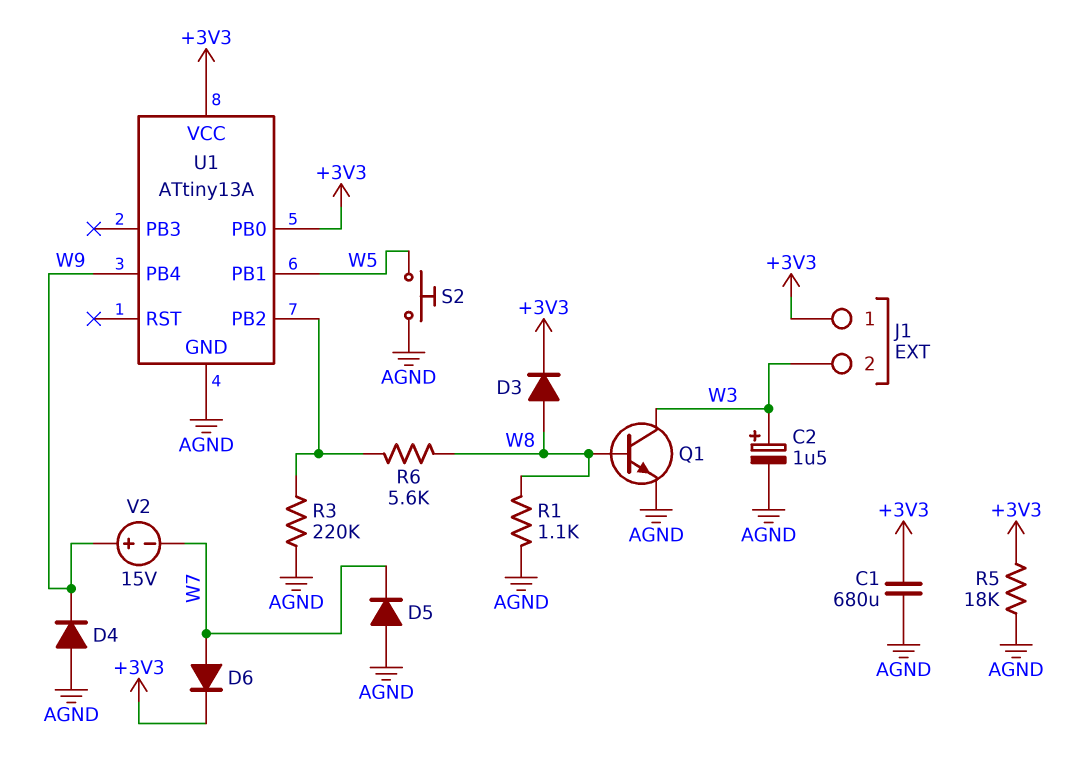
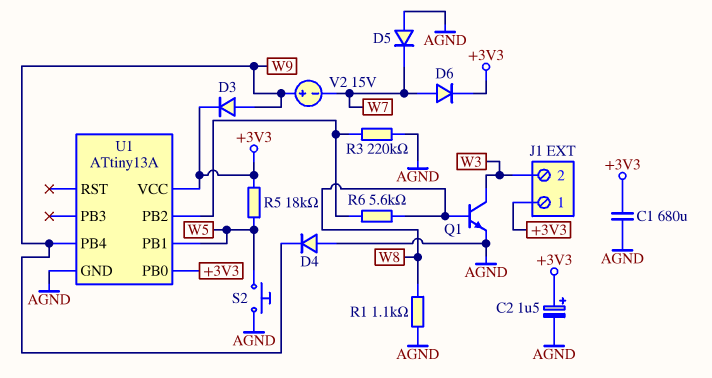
C2: 1.5uF (plus W3, minus AGND) -> 1.5uF (plus +3V3, minus AGND)
D3: diode (A W8, K +3V3) -> diode (A W9, K +3V3)
R5: 18k (+3V3, AGND) -> 18k (+3V3, W5)

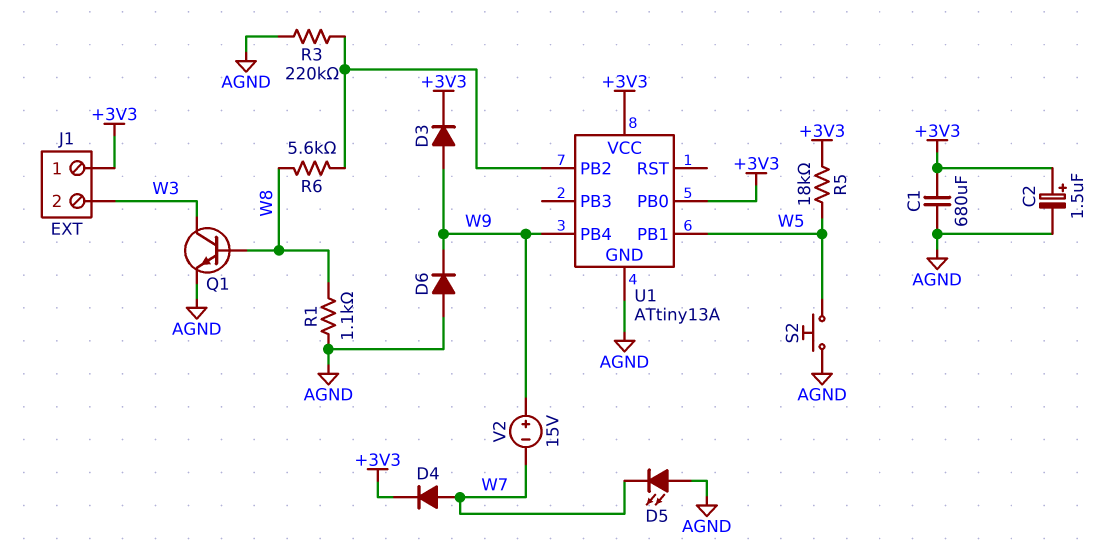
D4: diode (A AGND, K W9) -> diode (A W7, K +3V3)
D5: diode (A AGND, K W7) -> LED (A AGND, K W7)
D6: diode (A W7, K +3V3) -> diode (A AGND, K W9)

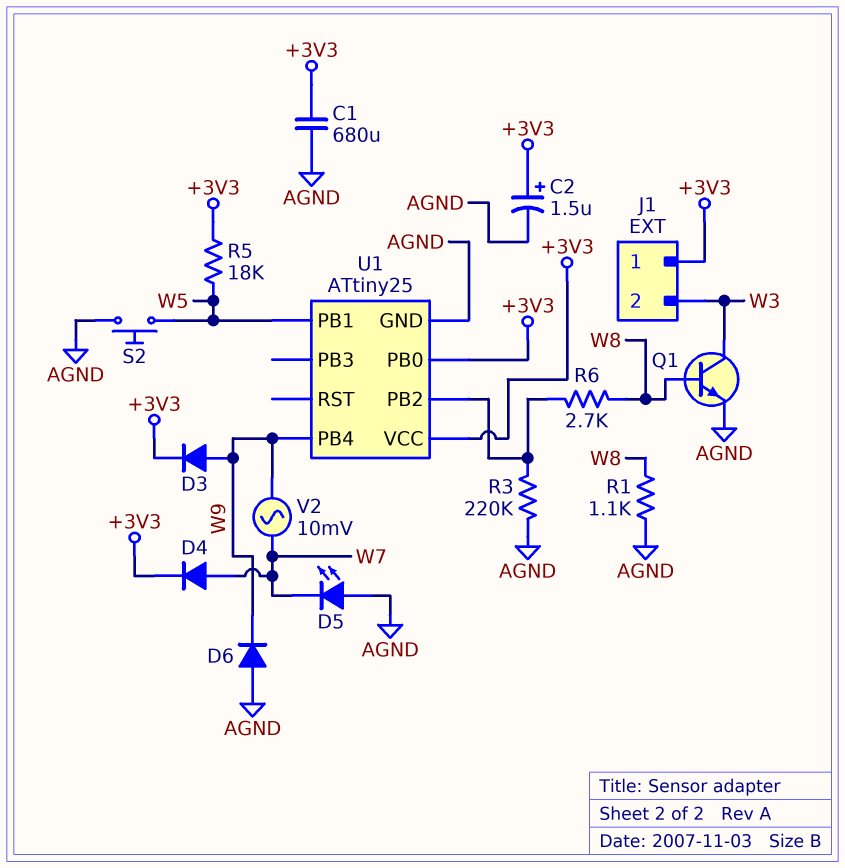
R6: 5.6k (U1/PB2, W8) -> 2.7k (U1/PB2, W8)
U1: ATtiny13A -> ATtiny25
V2: 15V (plus W9, minus W7) -> AC 10mV (W7, W9)

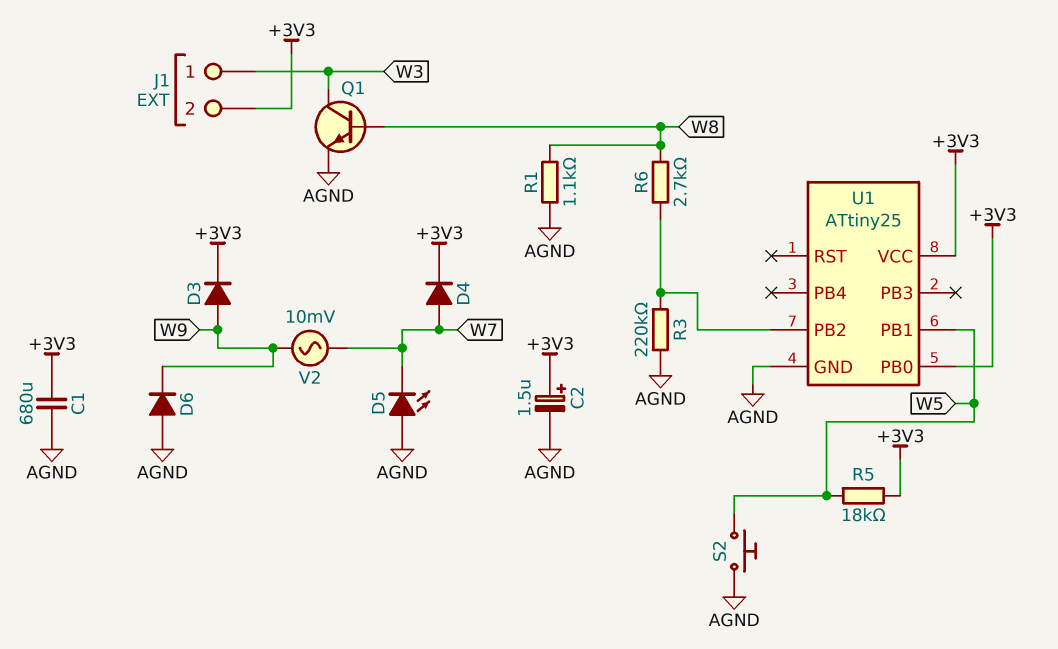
J1 pin 1: +3V3 -> W3
J1 pin 2: W3 -> +3V3
U1 pin PB4: W9 -> none

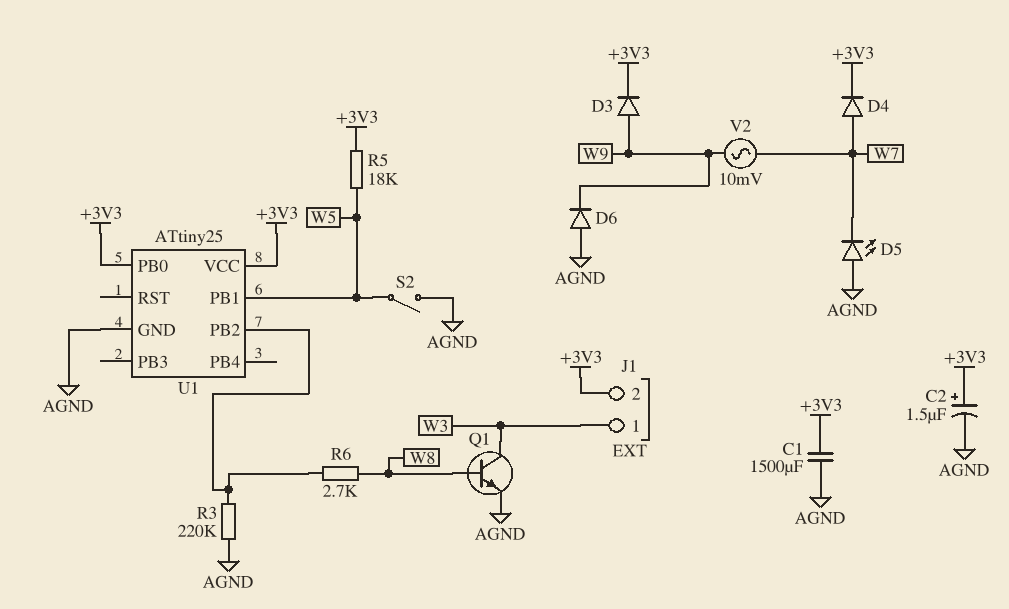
C1: 680uF (+3V3, AGND) -> 1500uF (+3V3, AGND)
R1: 1.1k (AGND, W8) -> none
S2: button (AGND, W5) -> switch (AGND, W5)

